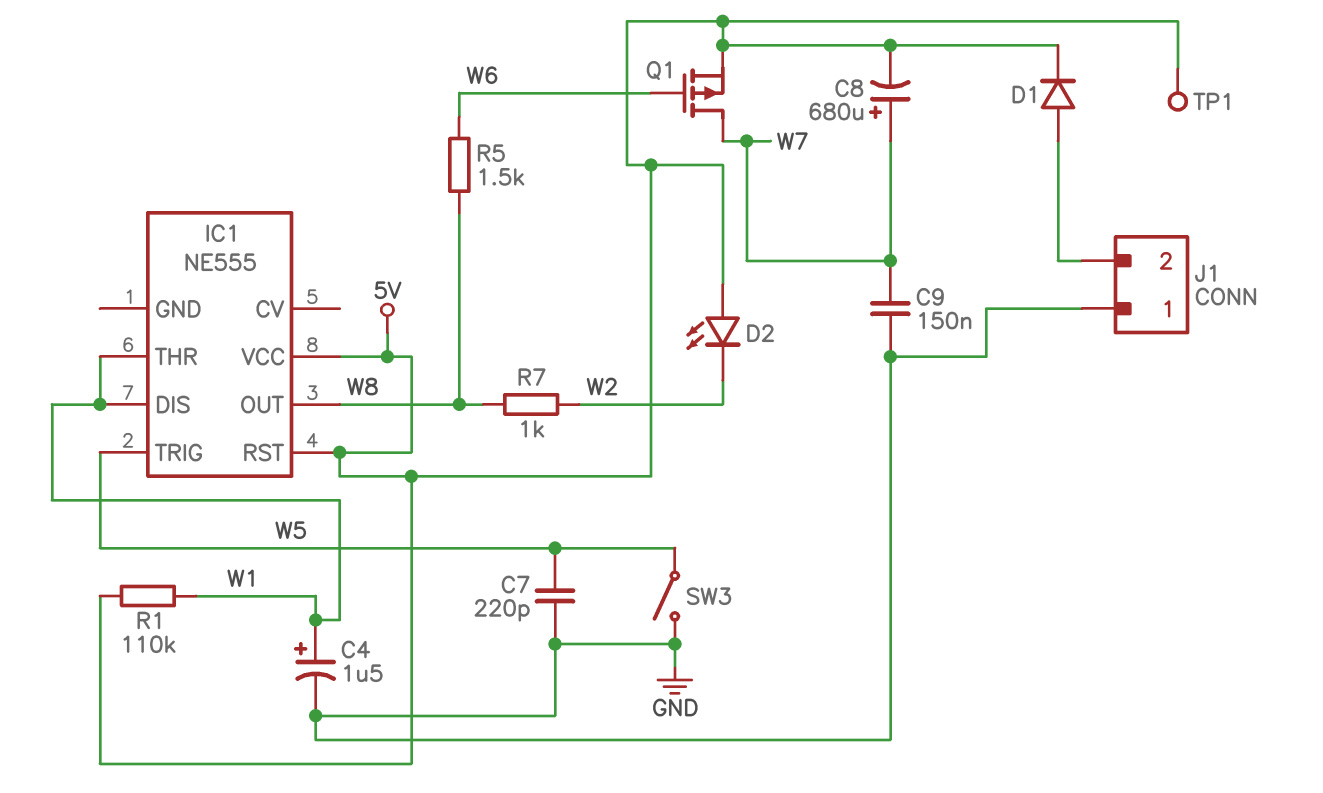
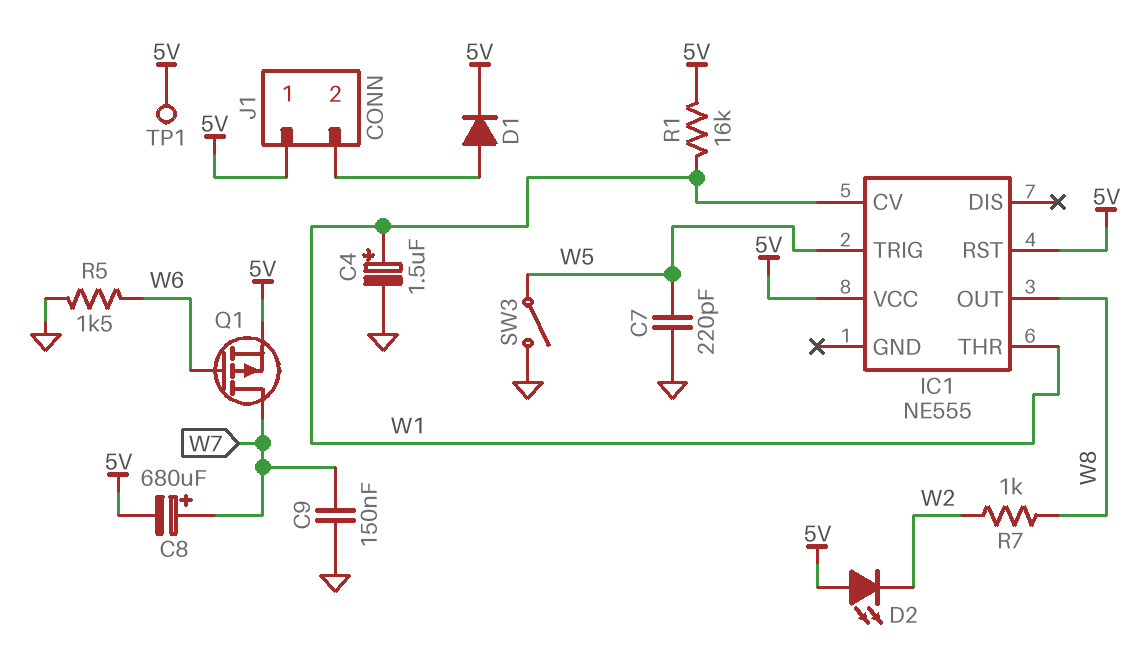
IC1 pin CV: none -> W1
IC1 pin DIS: W1 -> none
J1 pin 1: GND -> 5V
R1: 110k (5V, W1) -> 16k (5V, W1)
R5: 1.5k (W6, W8) -> 1.5k (GND, W6)

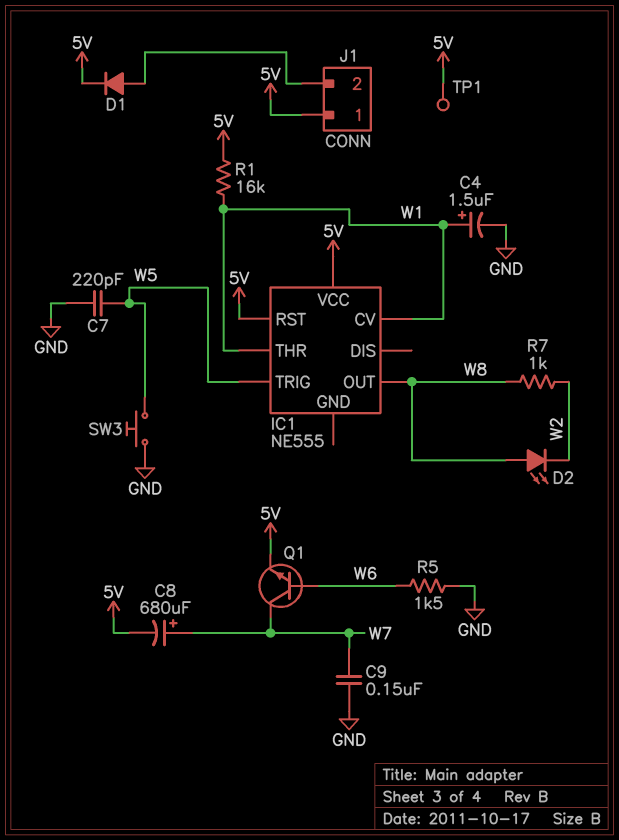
D2: LED (A 5V, K W2) -> LED (A W8, K W2)
Q1: PMOS (G W6, D W7, S 5V) -> NPN (B W6, C W7, E 5V)
SW3: switch (GND, W5) -> button (GND, W5)

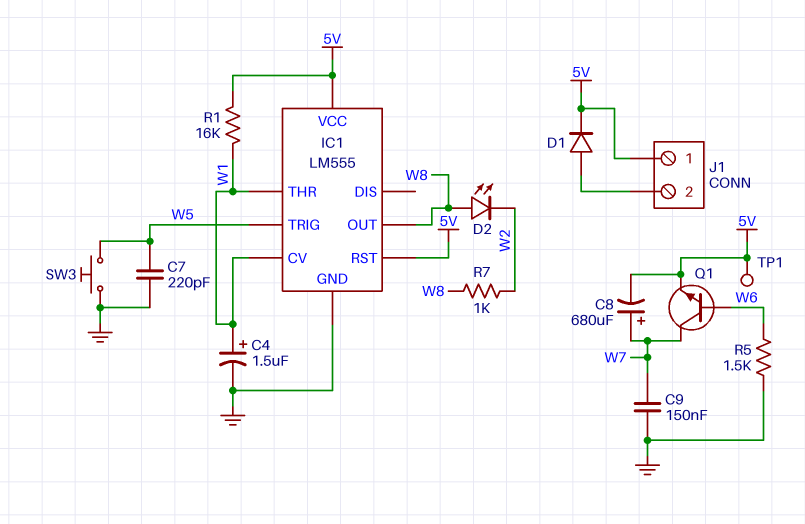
IC1: NE555 -> LM555
IC1 pin GND: none -> GND

